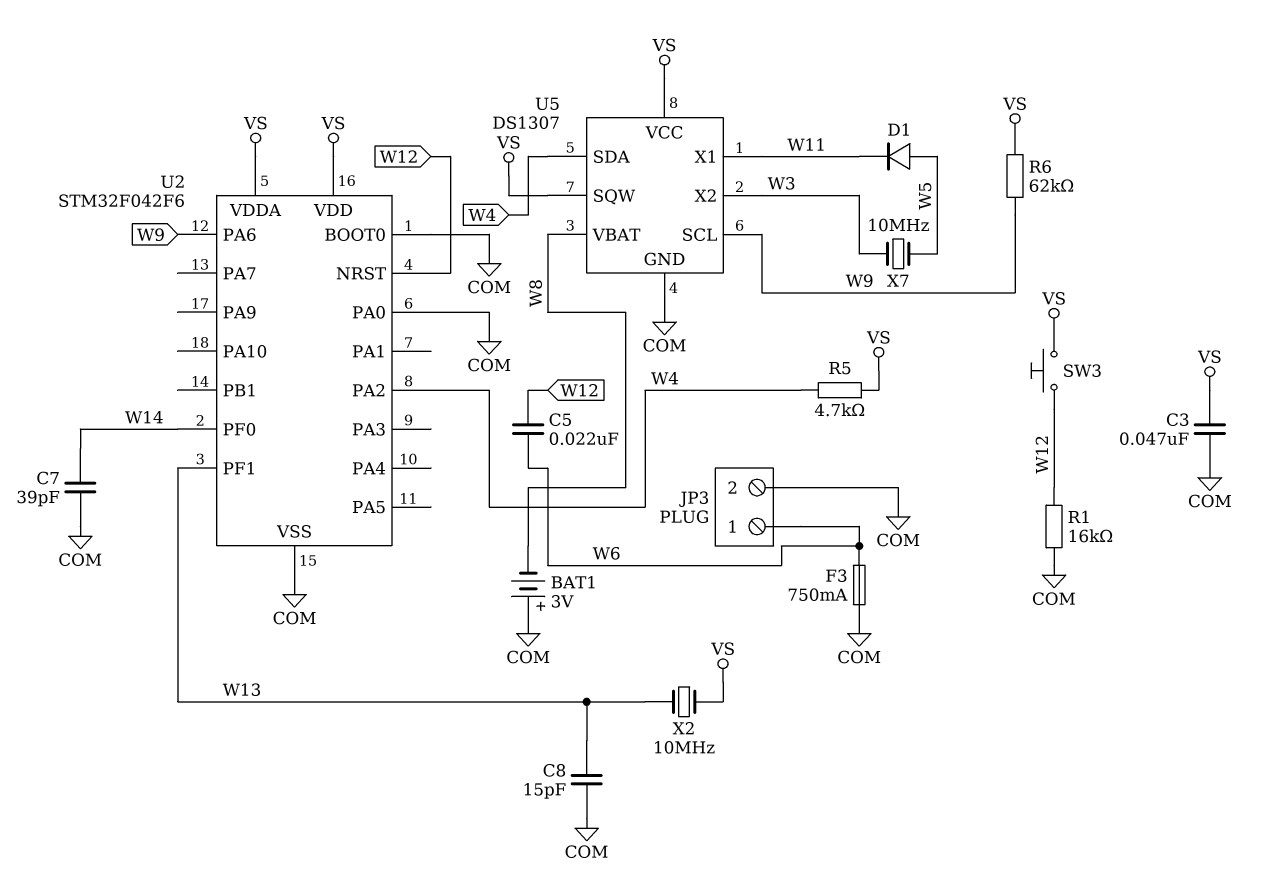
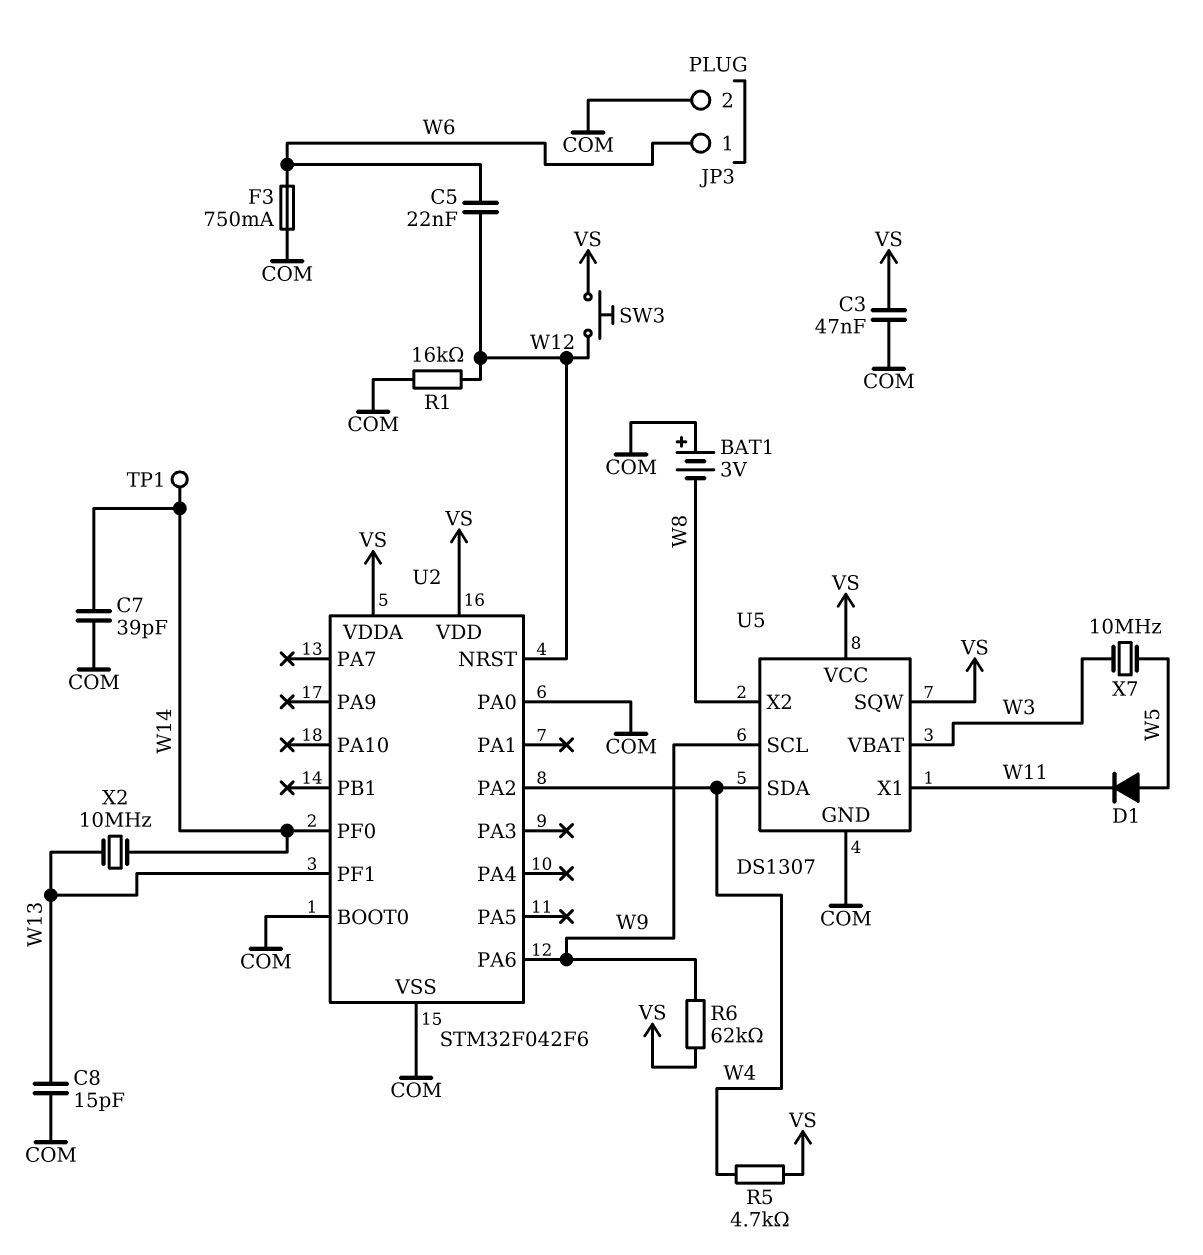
TP1: none -> test point (W14)
U5 pin VBAT: W8 -> W3
U5 pin X2: W3 -> W8
X2: 10MHz (VS, W13) -> 10MHz (W13, W14)

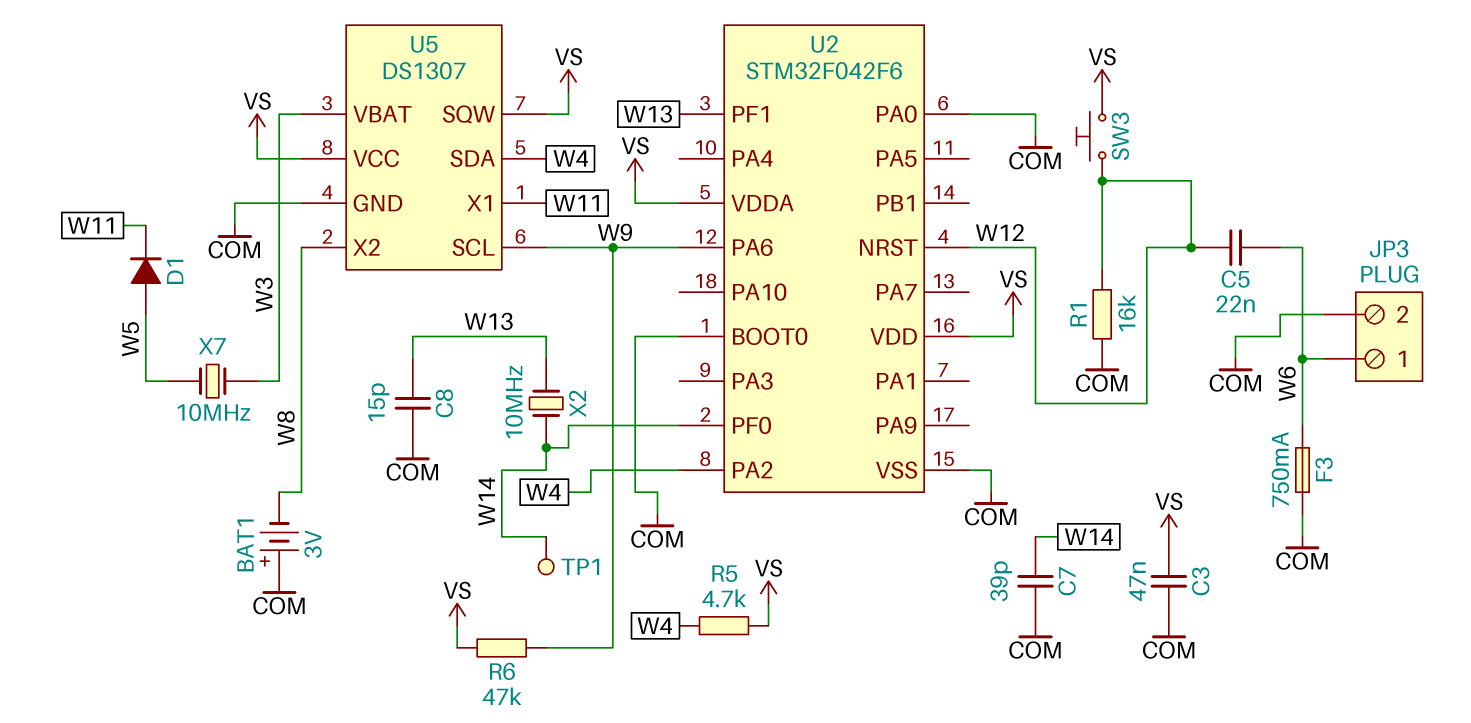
R6: 62k (VS, W9) -> 47k (VS, W9)

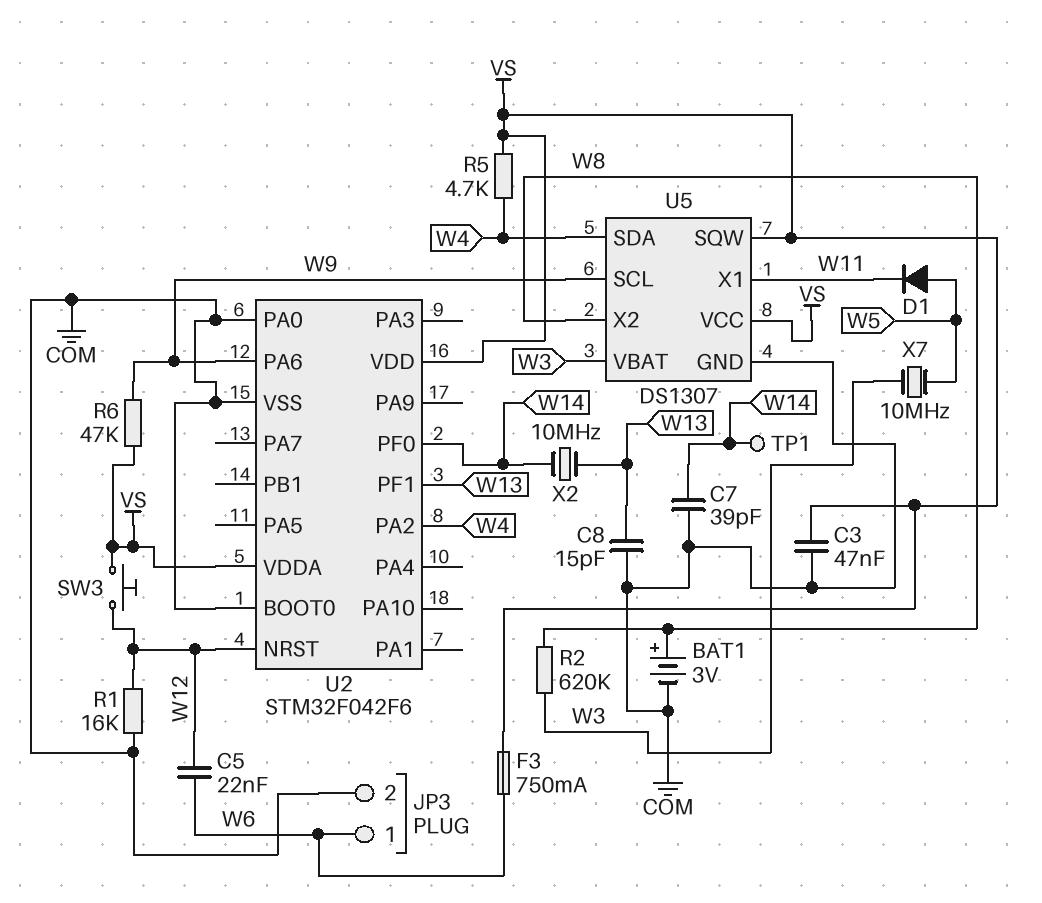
BAT1: 3V (plus COM, minus W8) -> 3V (plus W8, minus COM)
F3: 750mA (COM, W6) -> 750mA (VS, W6)
R2: none -> 620k (W3, W8)

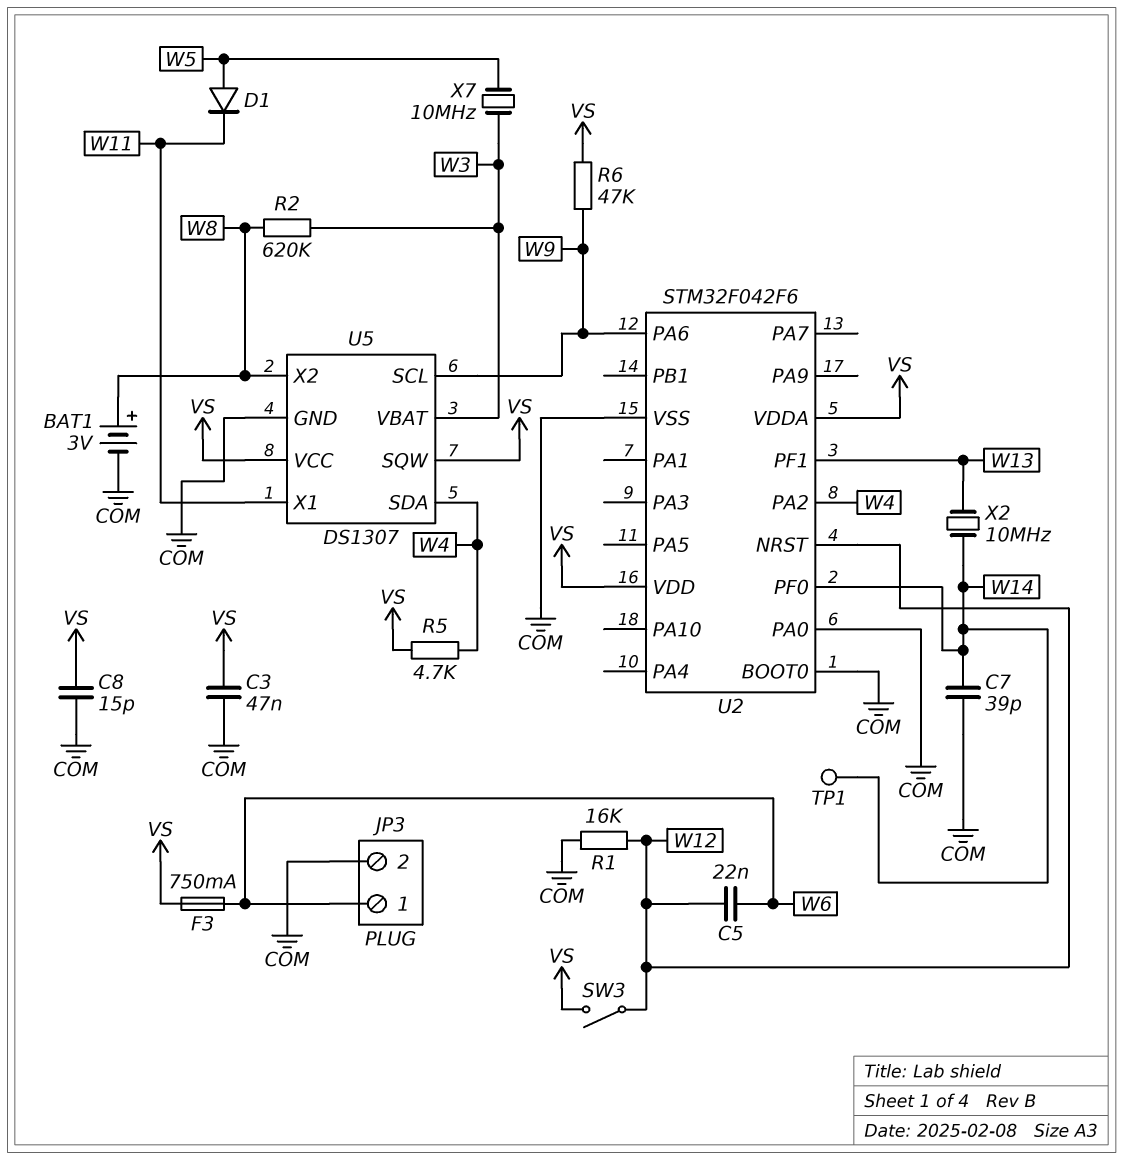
C8: 15pF (COM, W13) -> 15pF (COM, VS)
SW3: button (VS, W12) -> switch (VS, W12)

